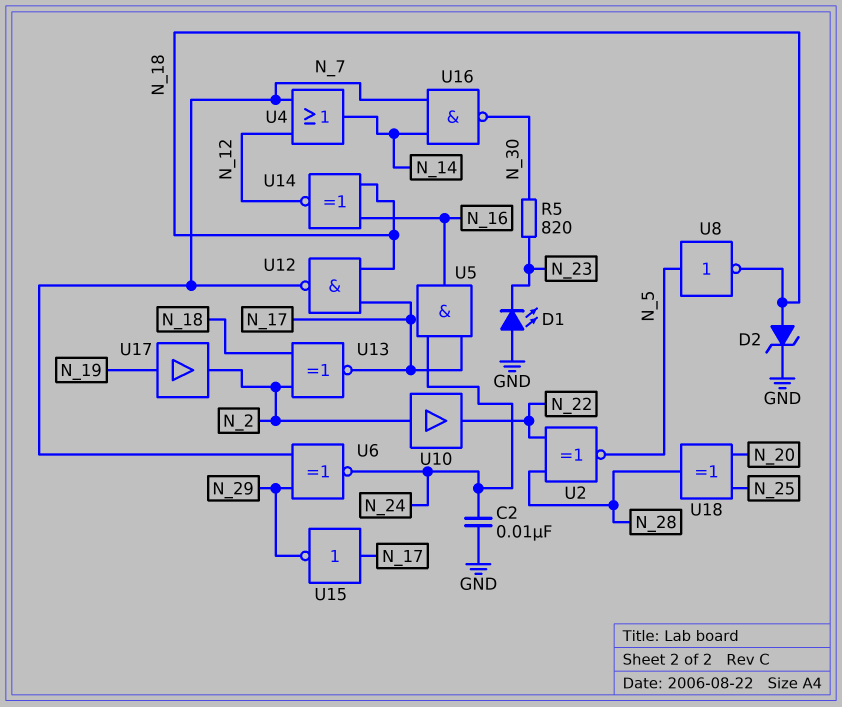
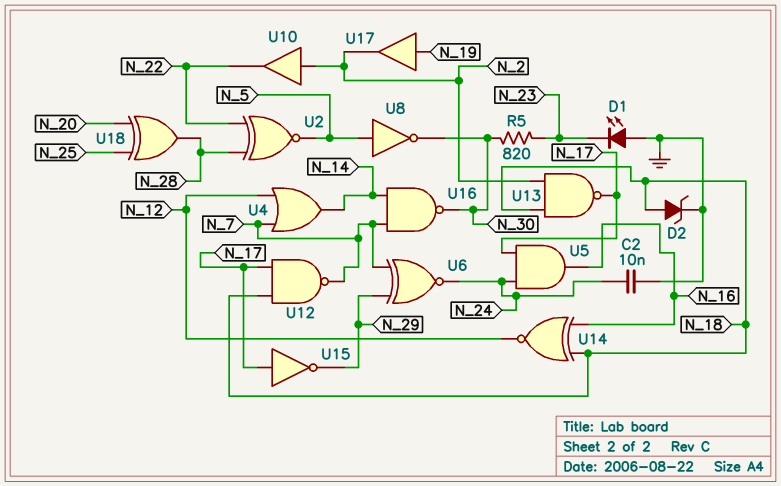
U8: NOT (in N_5, out N_18) -> NOT (in N_5, out N_30)
U13: XNOR (in N_2, in N_18, out N_17) -> NAND (in N_2, in N_18, out N_17)

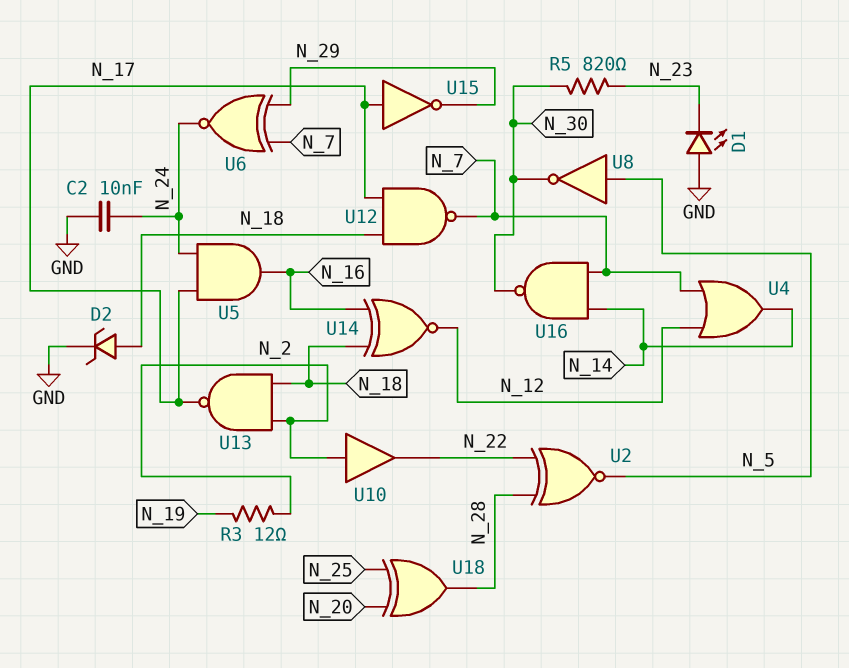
R3: none -> 12 (N_2, N_19)
U17: buffer (in N_19, out N_2) -> none

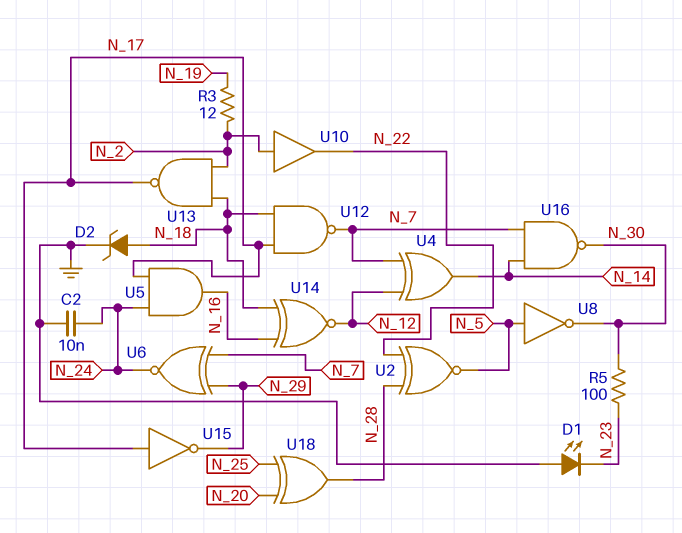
R5: 820 (N_23, N_30) -> 100 (N_23, N_30)
U4: OR (in N_7, in N_12, out N_14) -> XOR (in N_7, in N_12, out N_14)

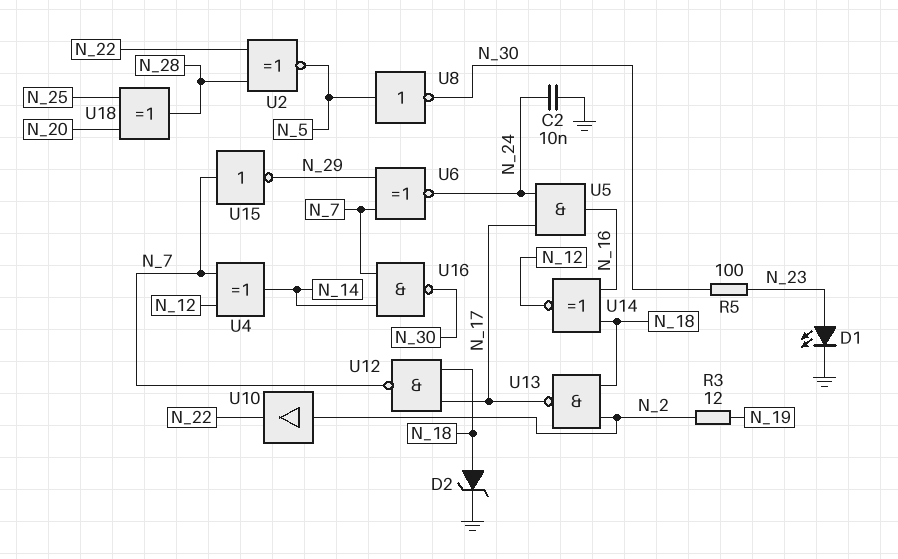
D1: LED (A GND, K N_23) -> LED (A N_23, K GND)
U15: NOT (in N_17, out N_29) -> NOT (in N_7, out N_29)

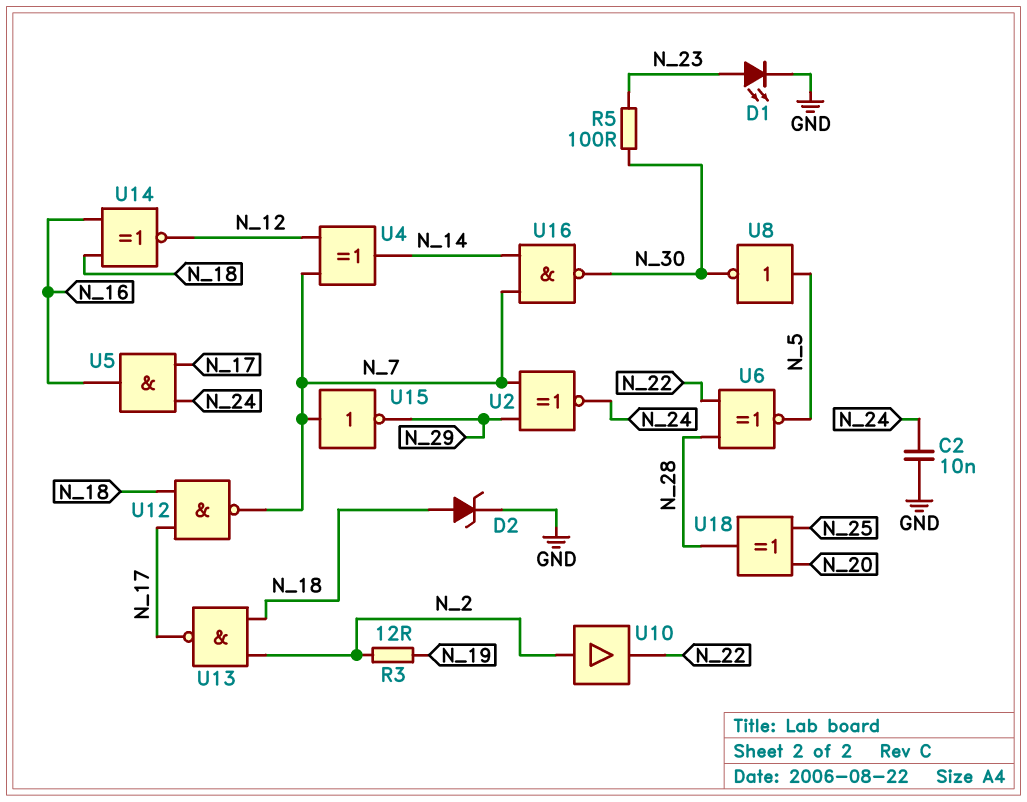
U2: XNOR (in N_22, in N_28, out N_5) -> XNOR (in N_7, in N_29, out N_24)
U6: XNOR (in N_7, in N_29, out N_24) -> XNOR (in N_22, in N_28, out N_5)

